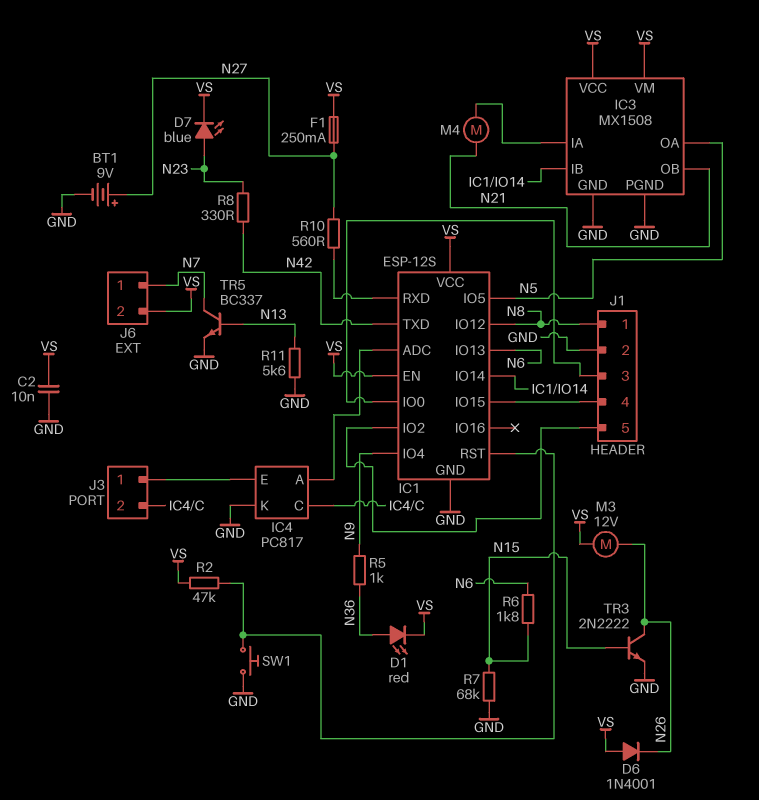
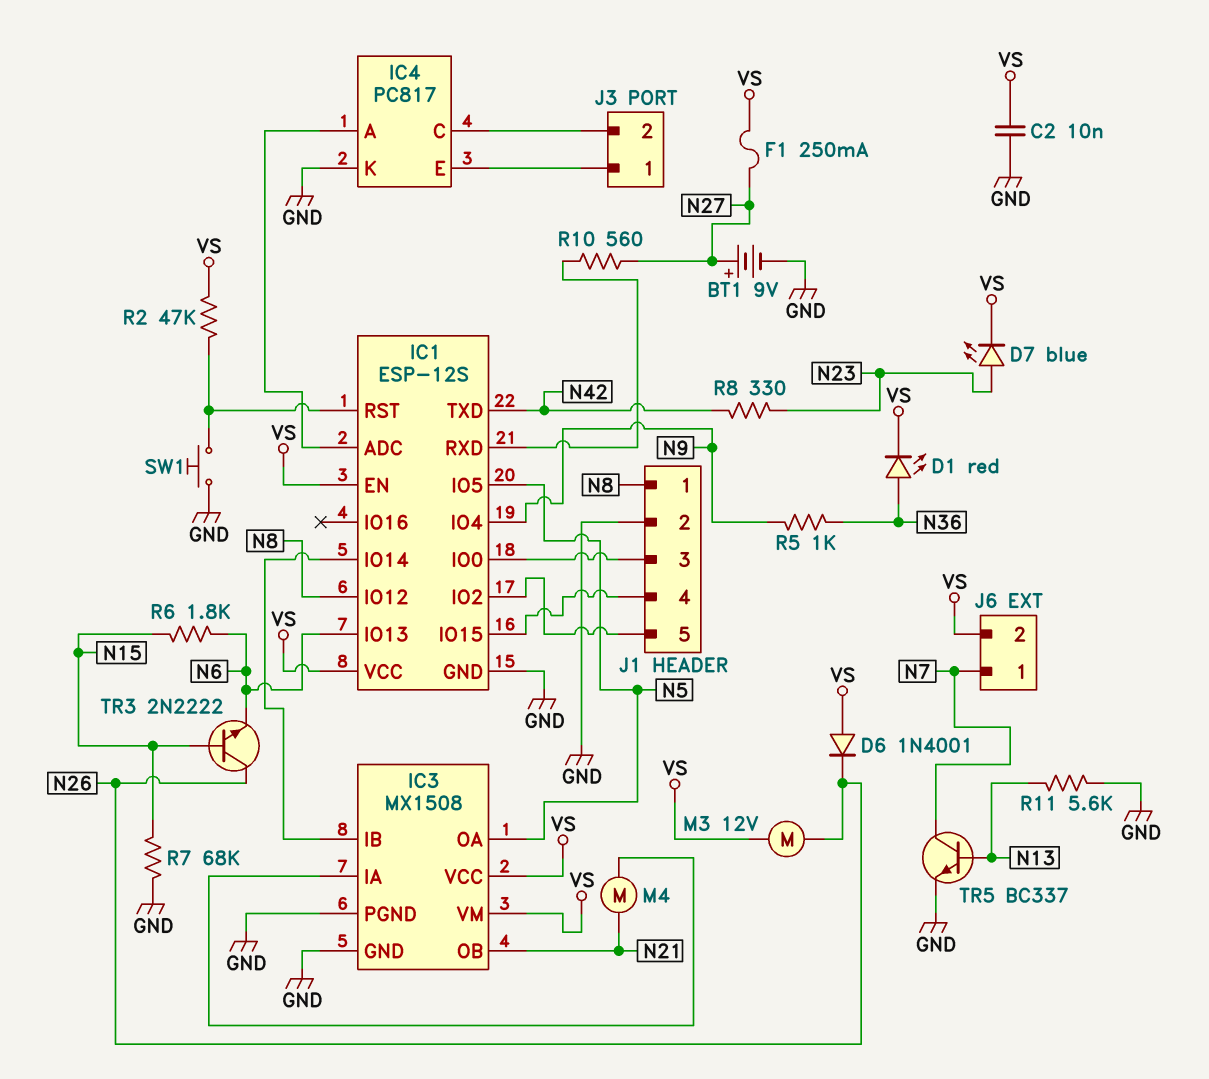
TR3: NPN 2N2222 (B N15, C N26, E GND) -> NPN 2N2222 (B N15, C N26, E N6)

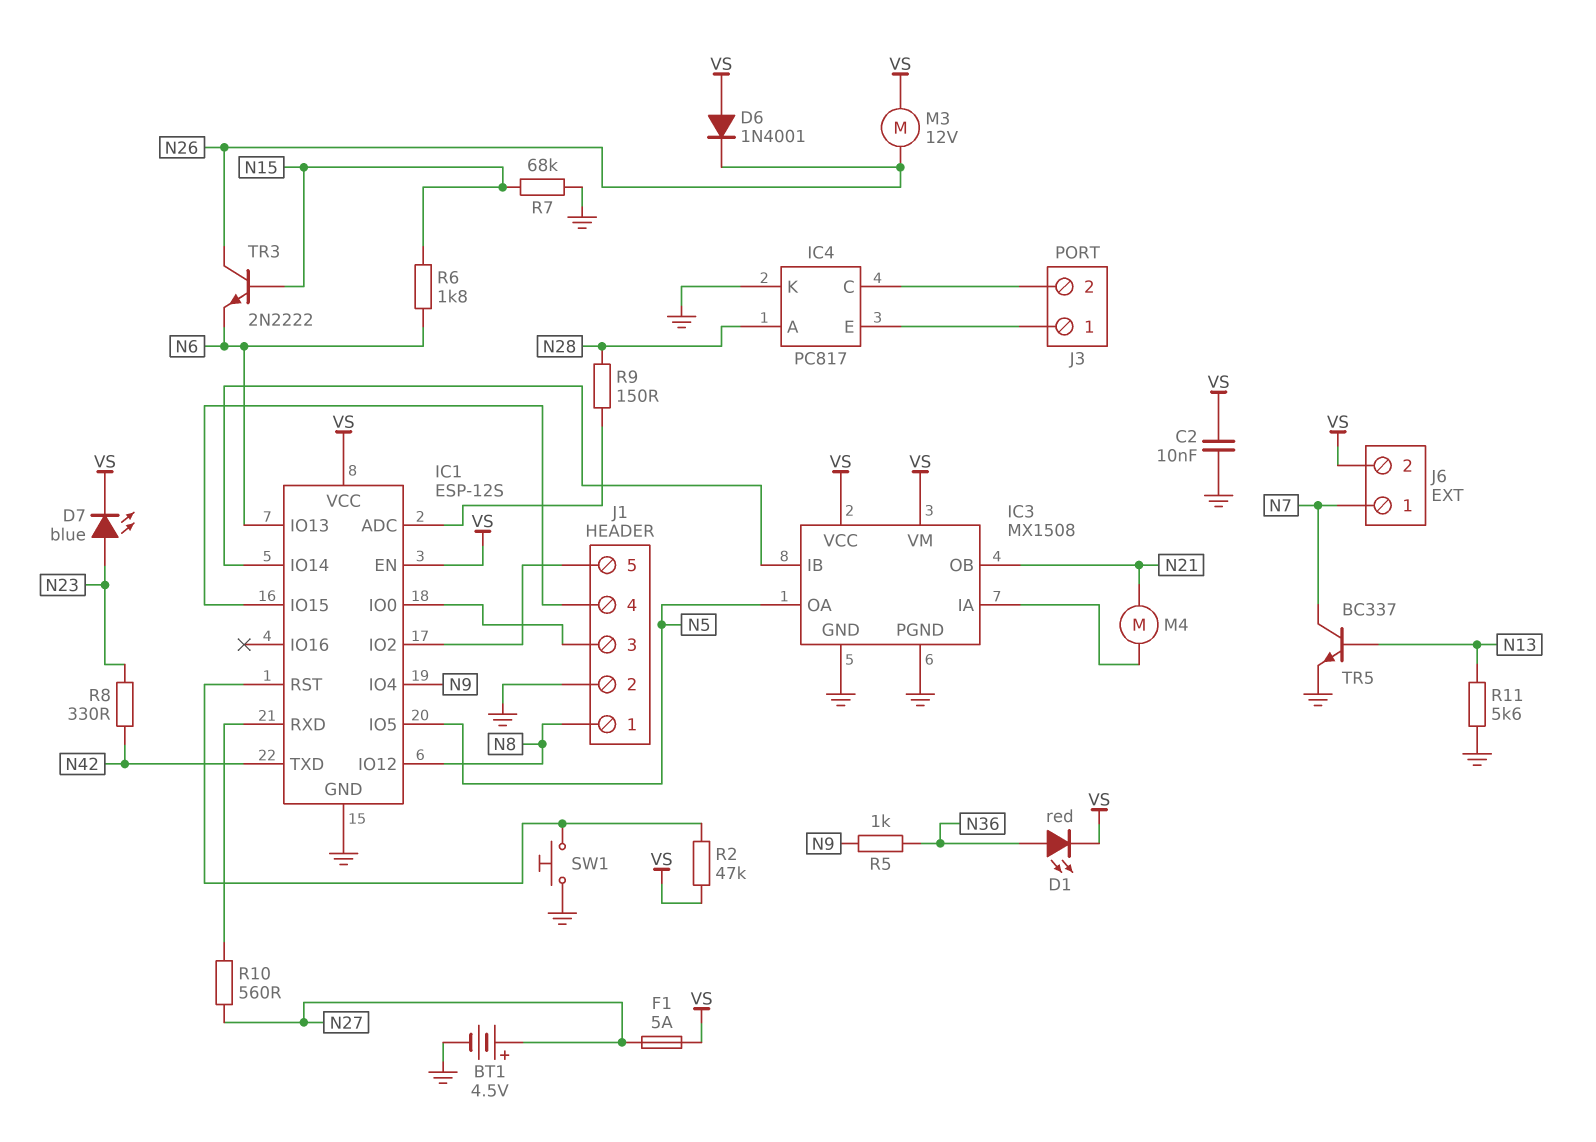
BT1: 9V (plus N27, minus GND) -> 4.5V (plus N27, minus GND)
F1: 250mA (N27, VS) -> 5A (N27, VS)
IC4 pin A: IC1/ADC -> N28
R9: none -> 150 (IC1/ADC, N28)

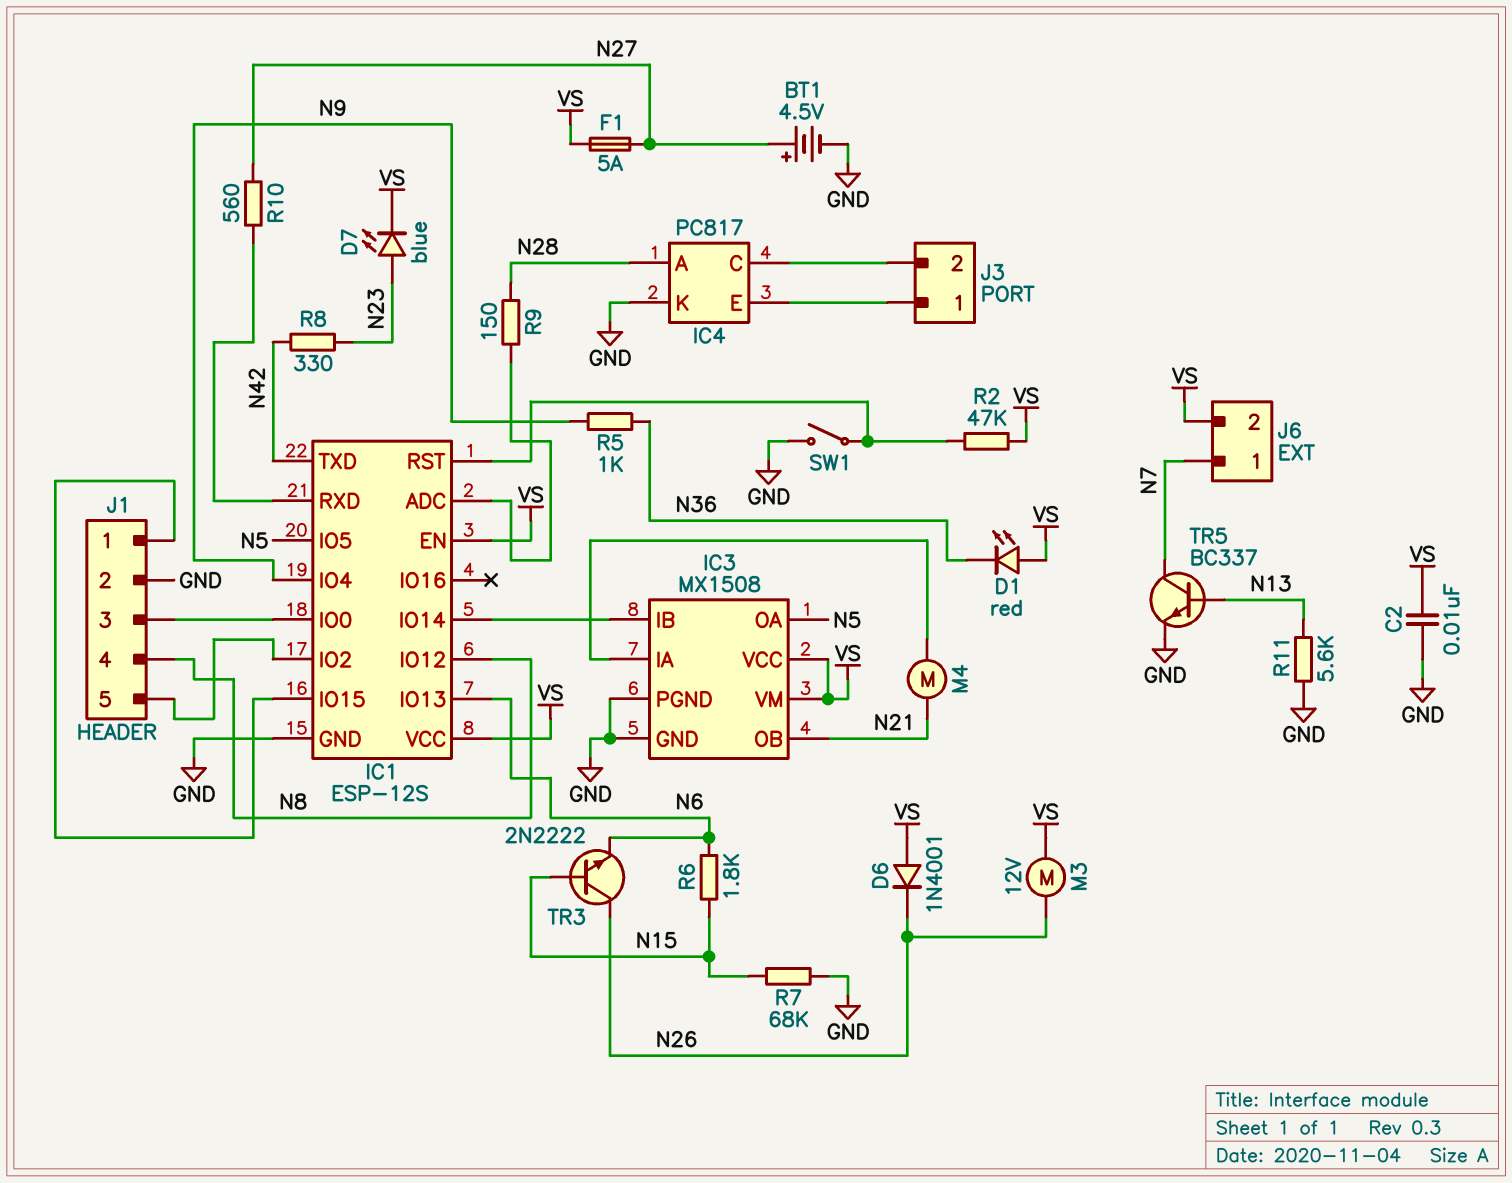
D1: LED red (A N36, K VS) -> LED red (A VS, K N36)
J1 pin 1: N8 -> IC1/IO15
J1 pin 4: IC1/IO15 -> N8
SW1: button (GND, IC1/RST) -> switch (GND, IC1/RST)

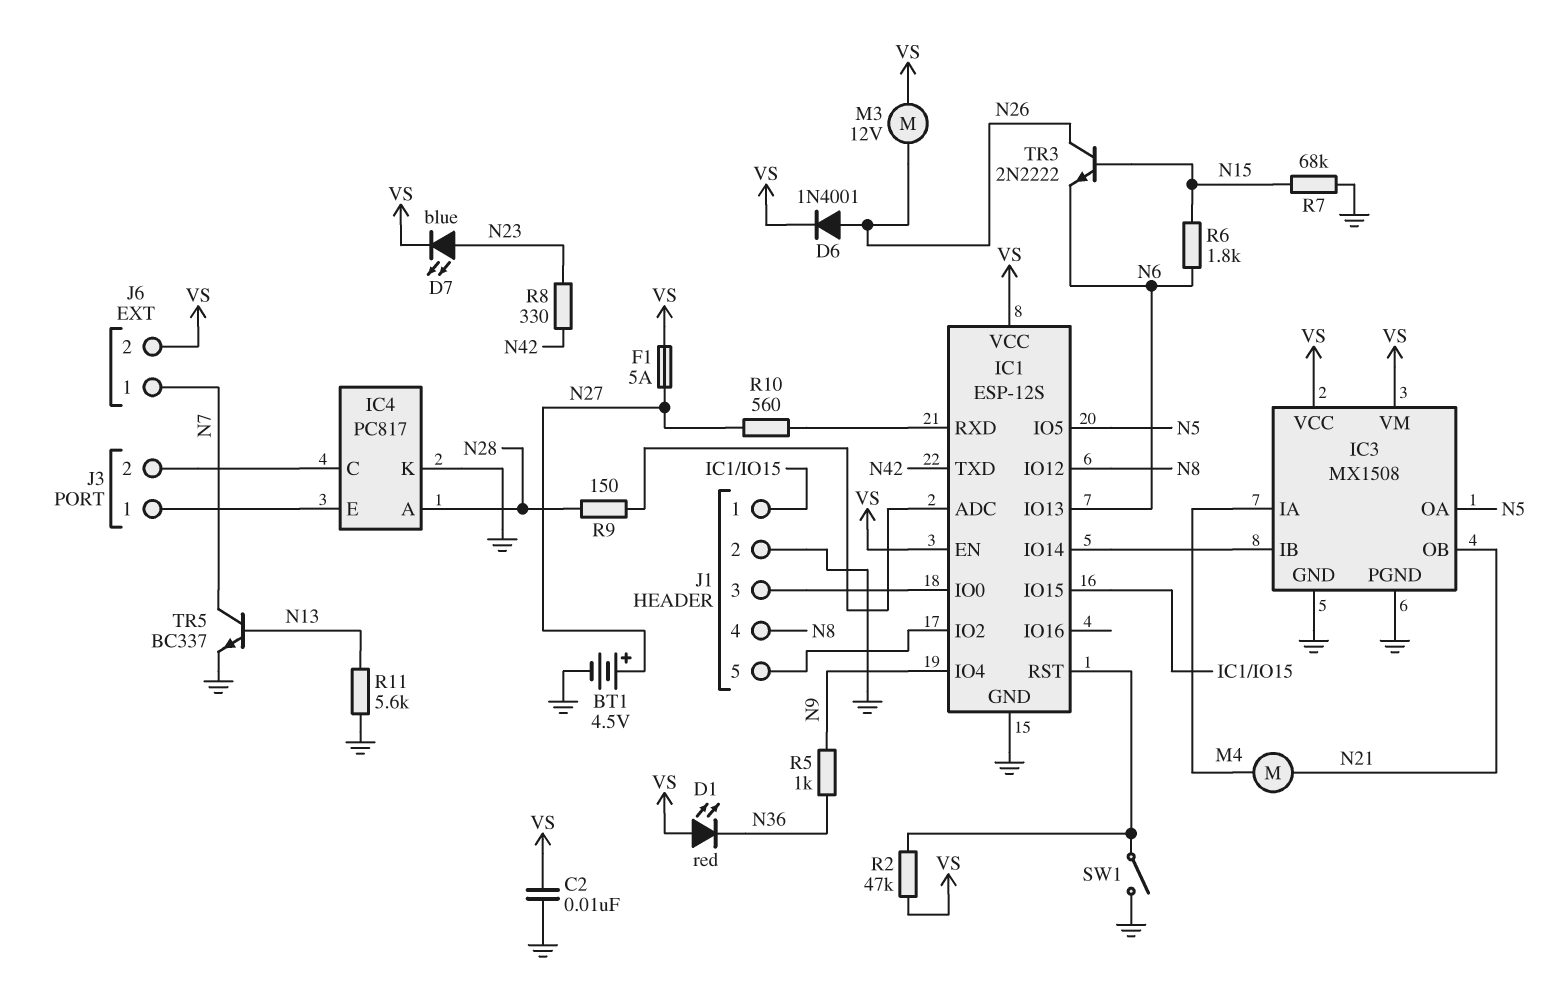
D6: diode 1N4001 (A VS, K N26) -> diode 1N4001 (A N26, K VS)

